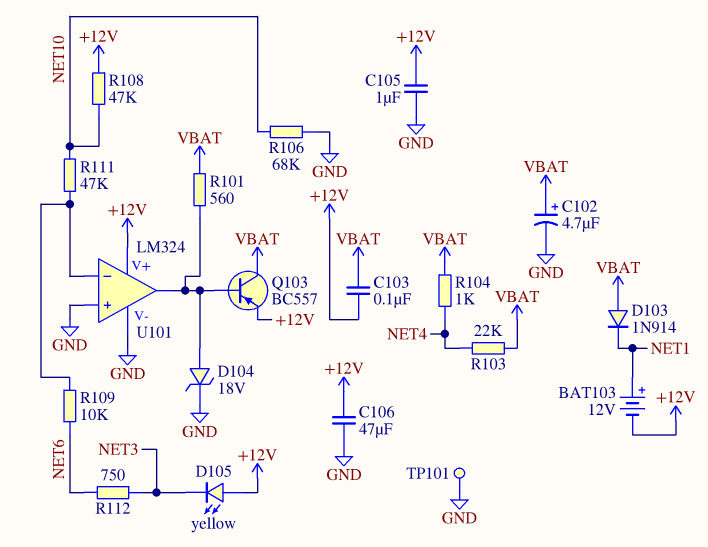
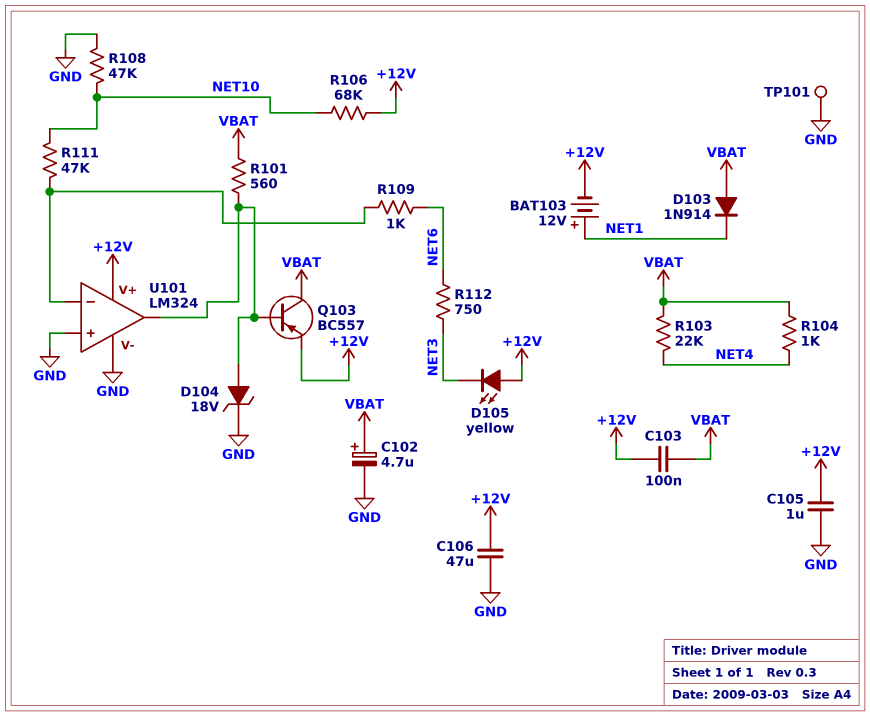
R106: 68k (GND, NET10) -> 68k (+12V, NET10)
R108: 47k (+12V, NET10) -> 47k (GND, NET10)
R109: 10k (NET6, U101/in-) -> 1k (NET6, U101/in-)

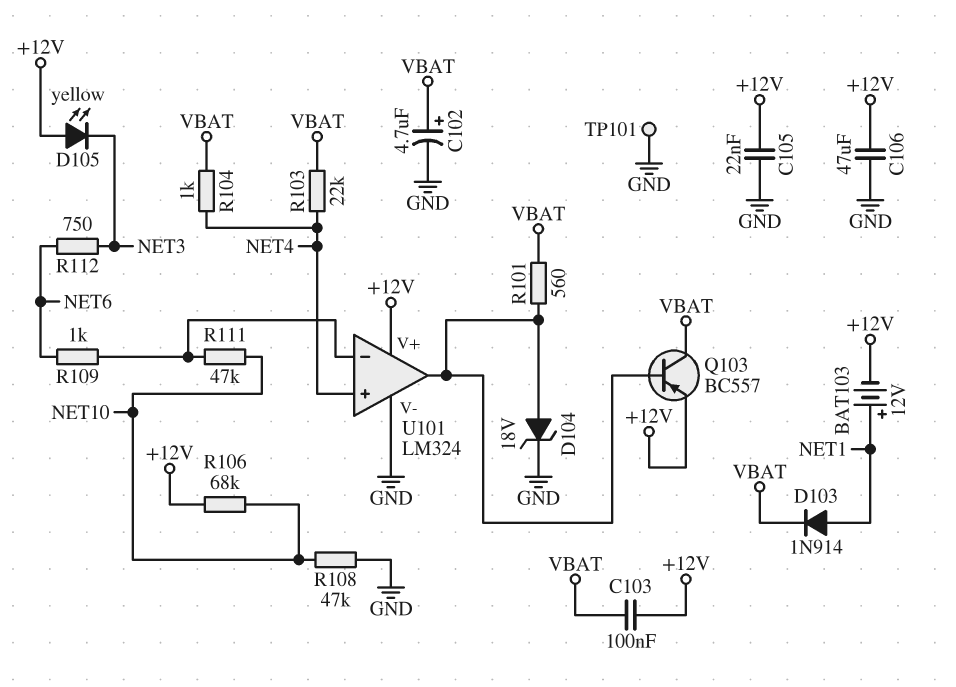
C105: 1uF (+12V, GND) -> 22nF (+12V, GND)
D103: diode 1N914 (A VBAT, K NET1) -> diode 1N914 (A NET1, K VBAT)
U101 pin in+: GND -> NET4

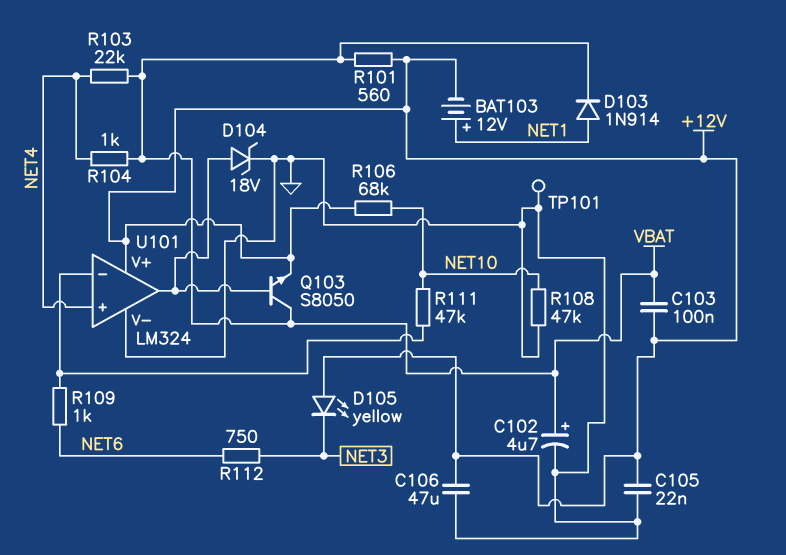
Q103: PNP BC557 (B U101/out, C VBAT, E +12V) -> NPN S8050 (B U101/out, C VBAT, E +12V)
R101: 560 (U101/out, VBAT) -> 560 (+12V, VBAT)

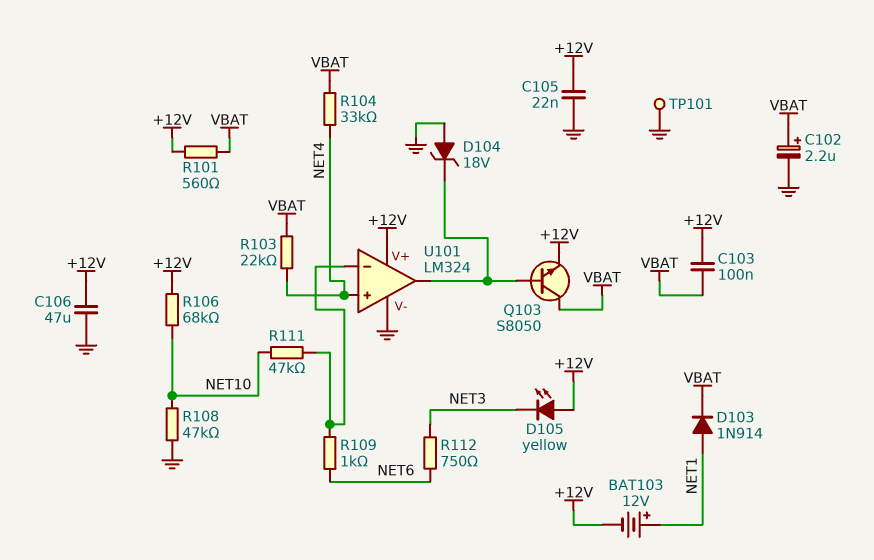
C102: 4.7uF (plus VBAT, minus GND) -> 2.2uF (plus VBAT, minus GND)
D104: zener 18V (A U101/out, K GND) -> zener 18V (A GND, K U101/out)
R104: 1k (NET4, VBAT) -> 33k (NET4, VBAT)

